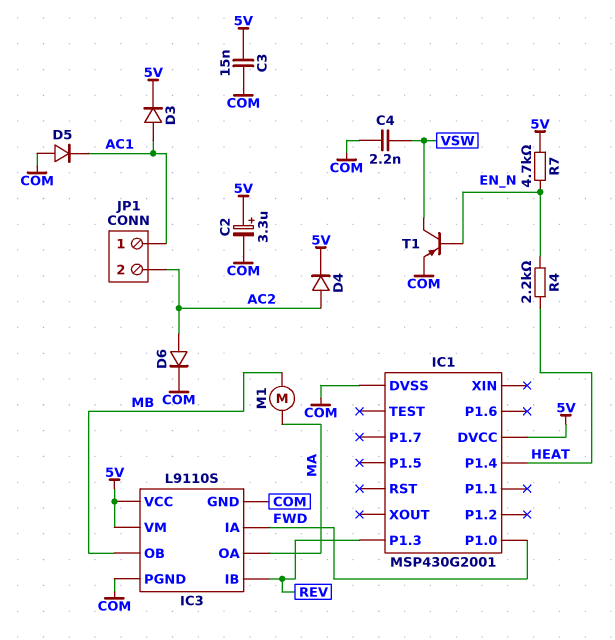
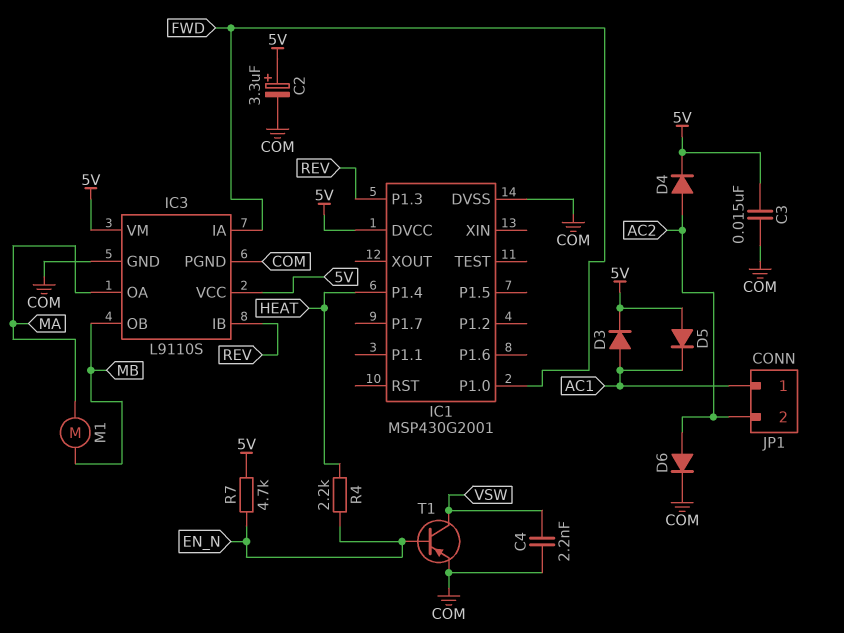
D5: diode (A COM, K AC1) -> diode (A 5V, K AC1)

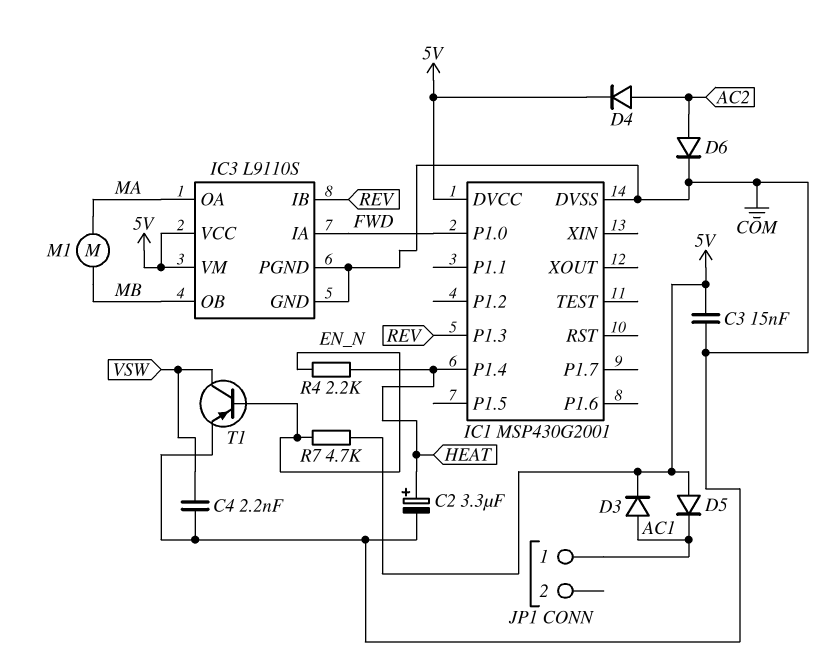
C2: 3.3uF (plus 5V, minus COM) -> 3.3uF (plus HEAT, minus COM)
JP1 pin 2: AC2 -> none

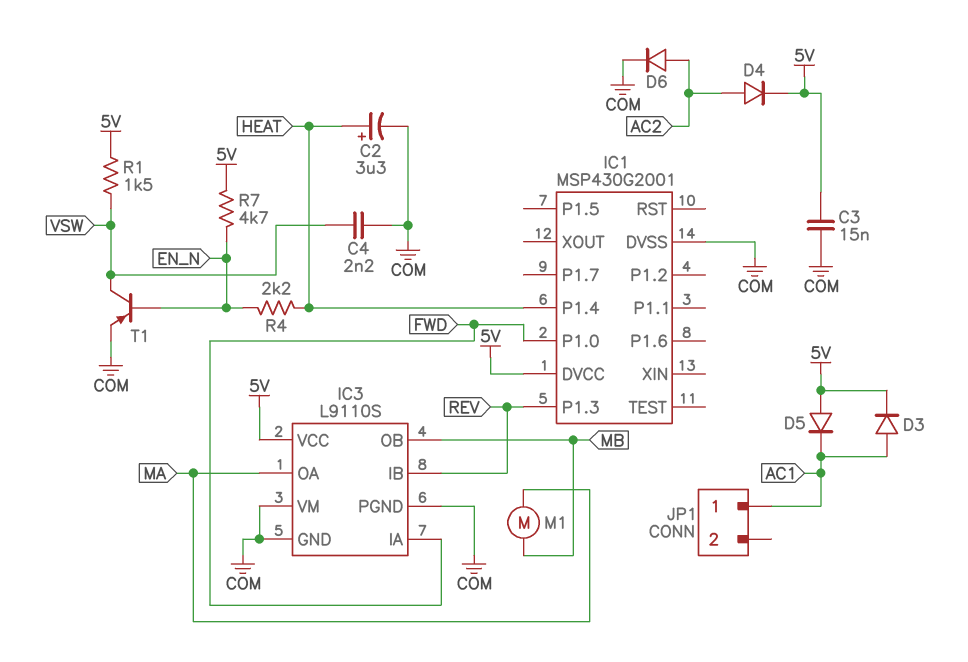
IC3 pin VM: 5V -> COM
R1: none -> 1.5k (5V, VSW)

